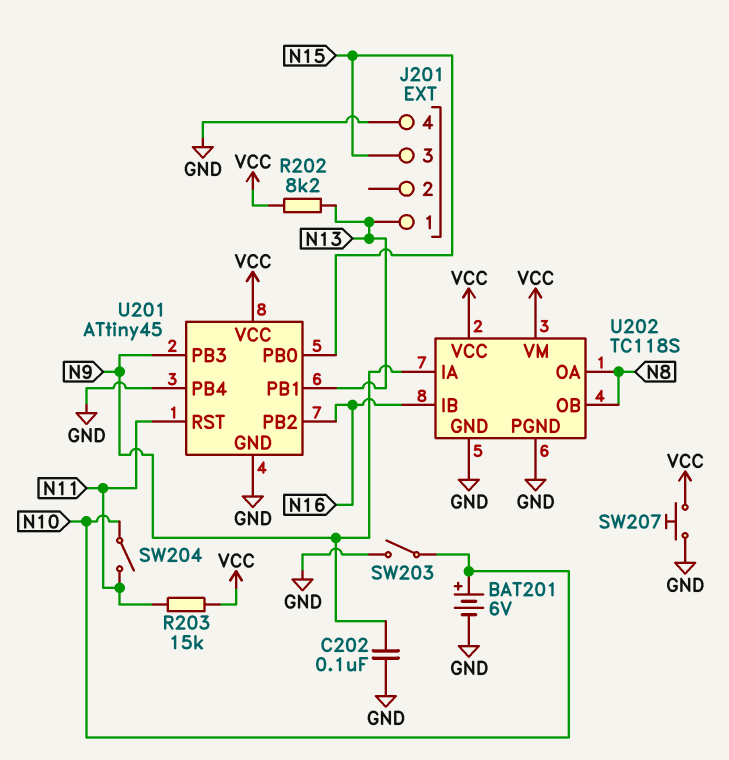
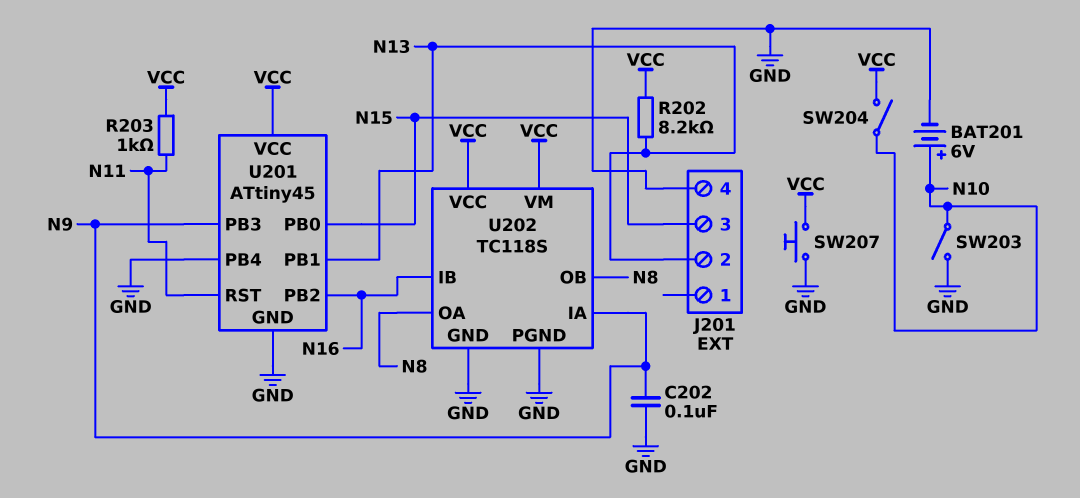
J201 pin 1: N13 -> none
J201 pin 2: none -> N13
R203: 15k (N11, VCC) -> 1k (N11, VCC)
SW204: switch (N10, N11) -> switch (N10, VCC)

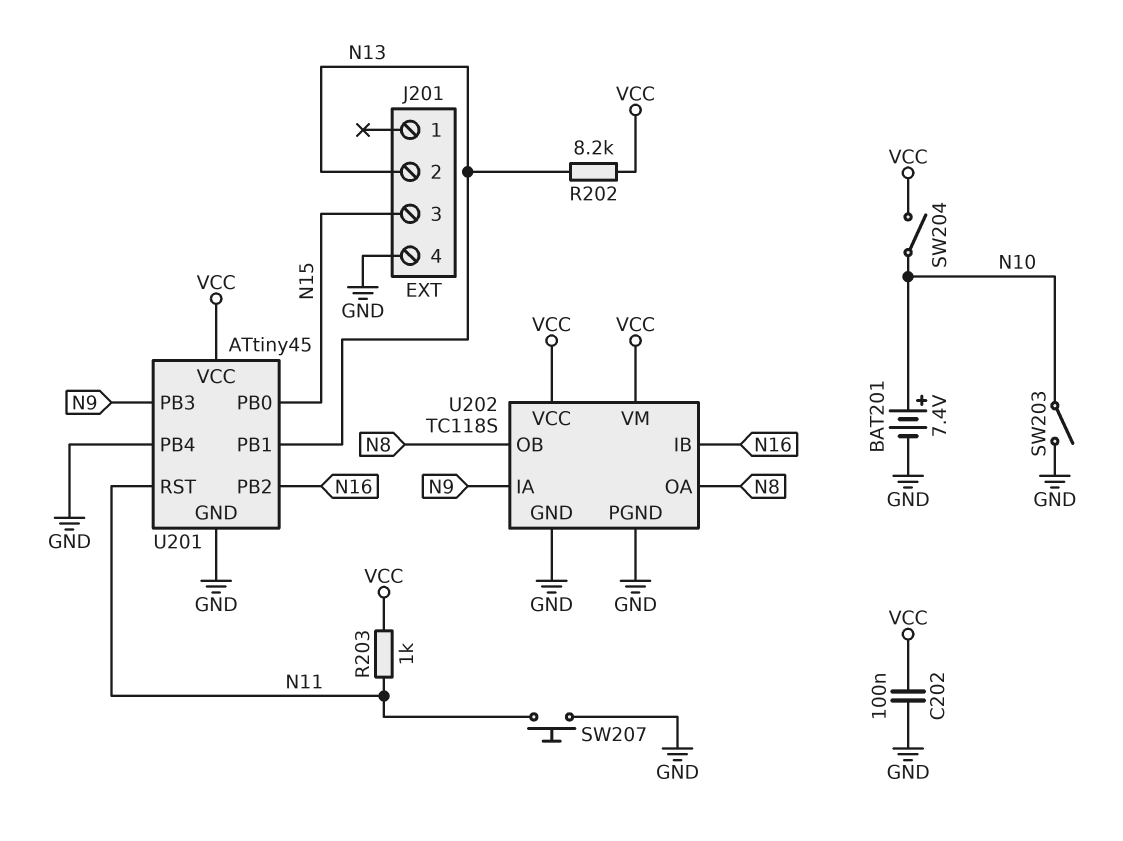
BAT201: 6V (plus N10, minus GND) -> 7.4V (plus N10, minus GND)
C202: 100nF (GND, N9) -> 100nF (GND, VCC)
SW207: button (GND, VCC) -> button (GND, N11)

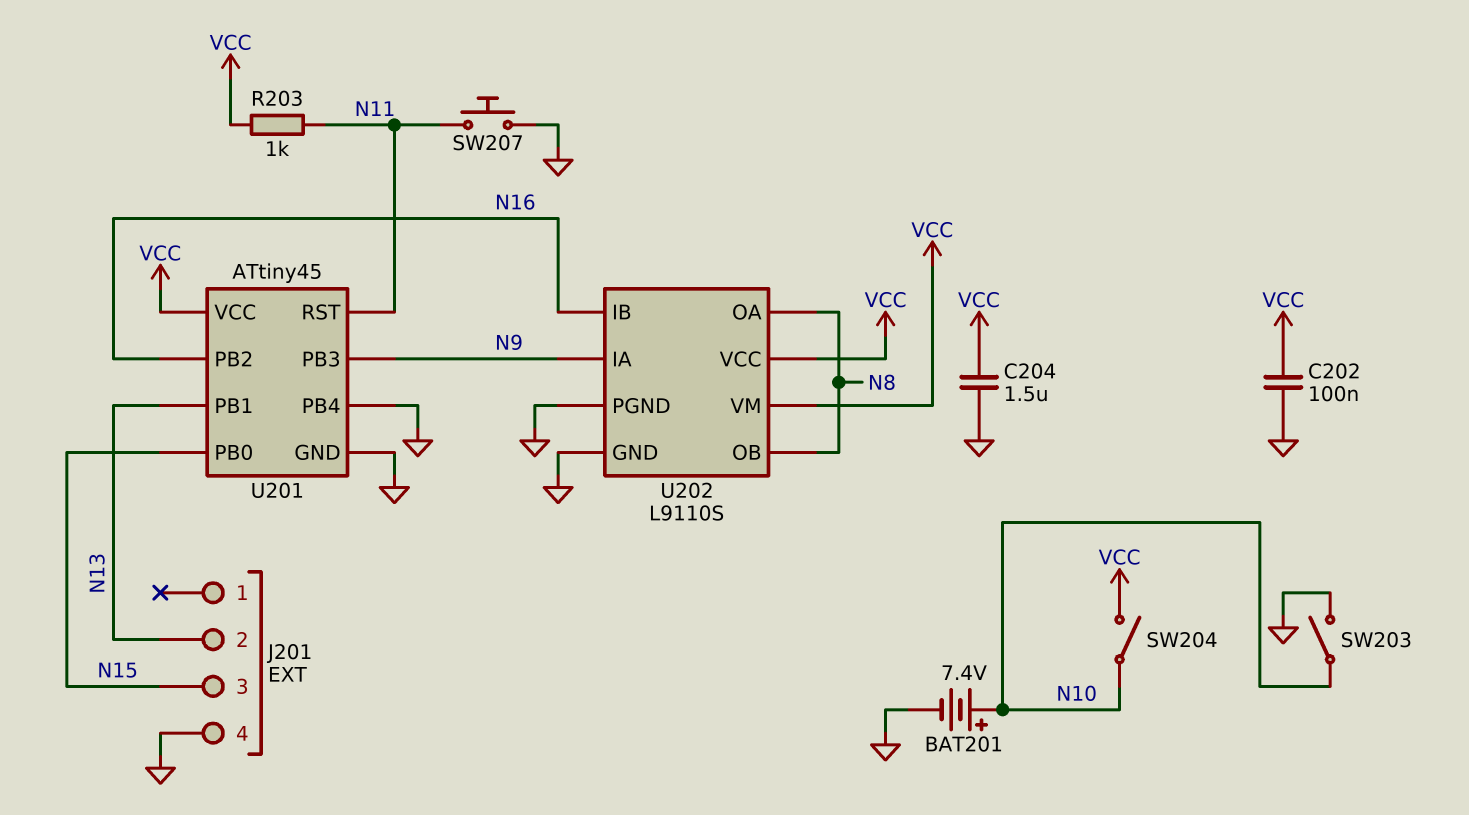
C204: none -> 1.5uF (GND, VCC)
R202: 8.2k (N13, VCC) -> none
U202: TC118S -> L9110S

